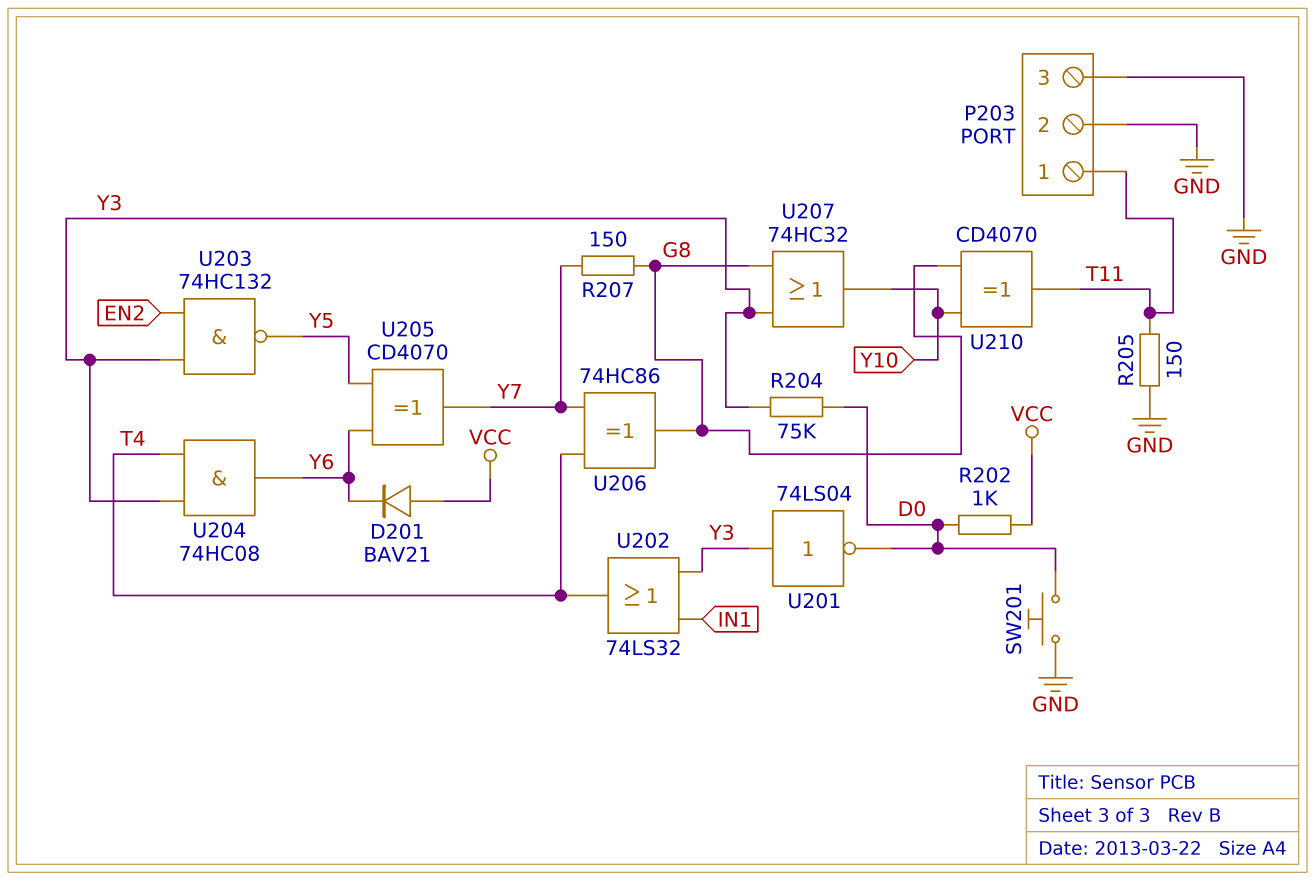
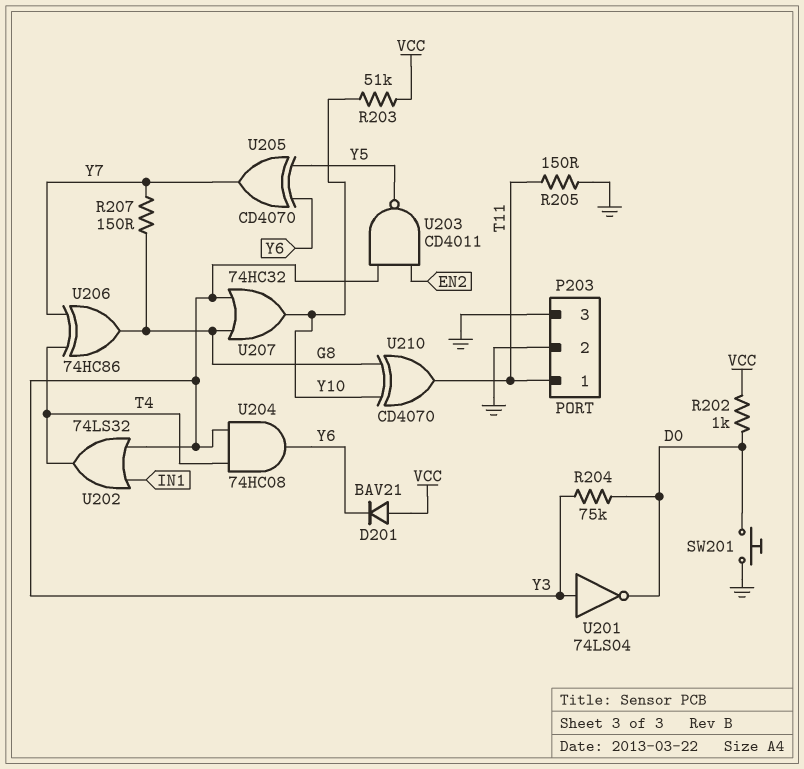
R203: none -> 51k (VCC, Y10)
U203: NAND 74HC132 (in EN2, in Y3, out Y5) -> NAND CD4011 (in EN2, in Y3, out Y5)

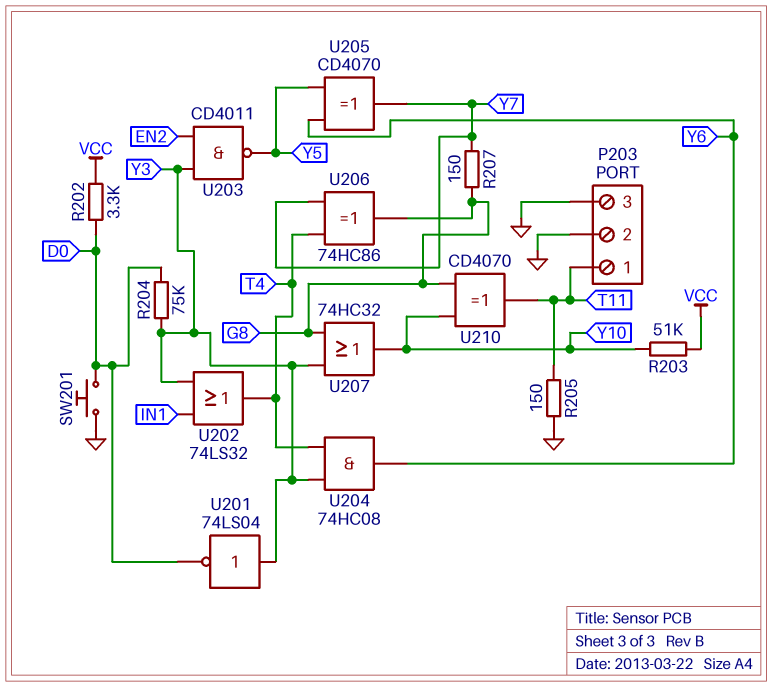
D201: diode BAV21 (A VCC, K Y6) -> none
R202: 1k (D0, VCC) -> 3.3k (D0, VCC)

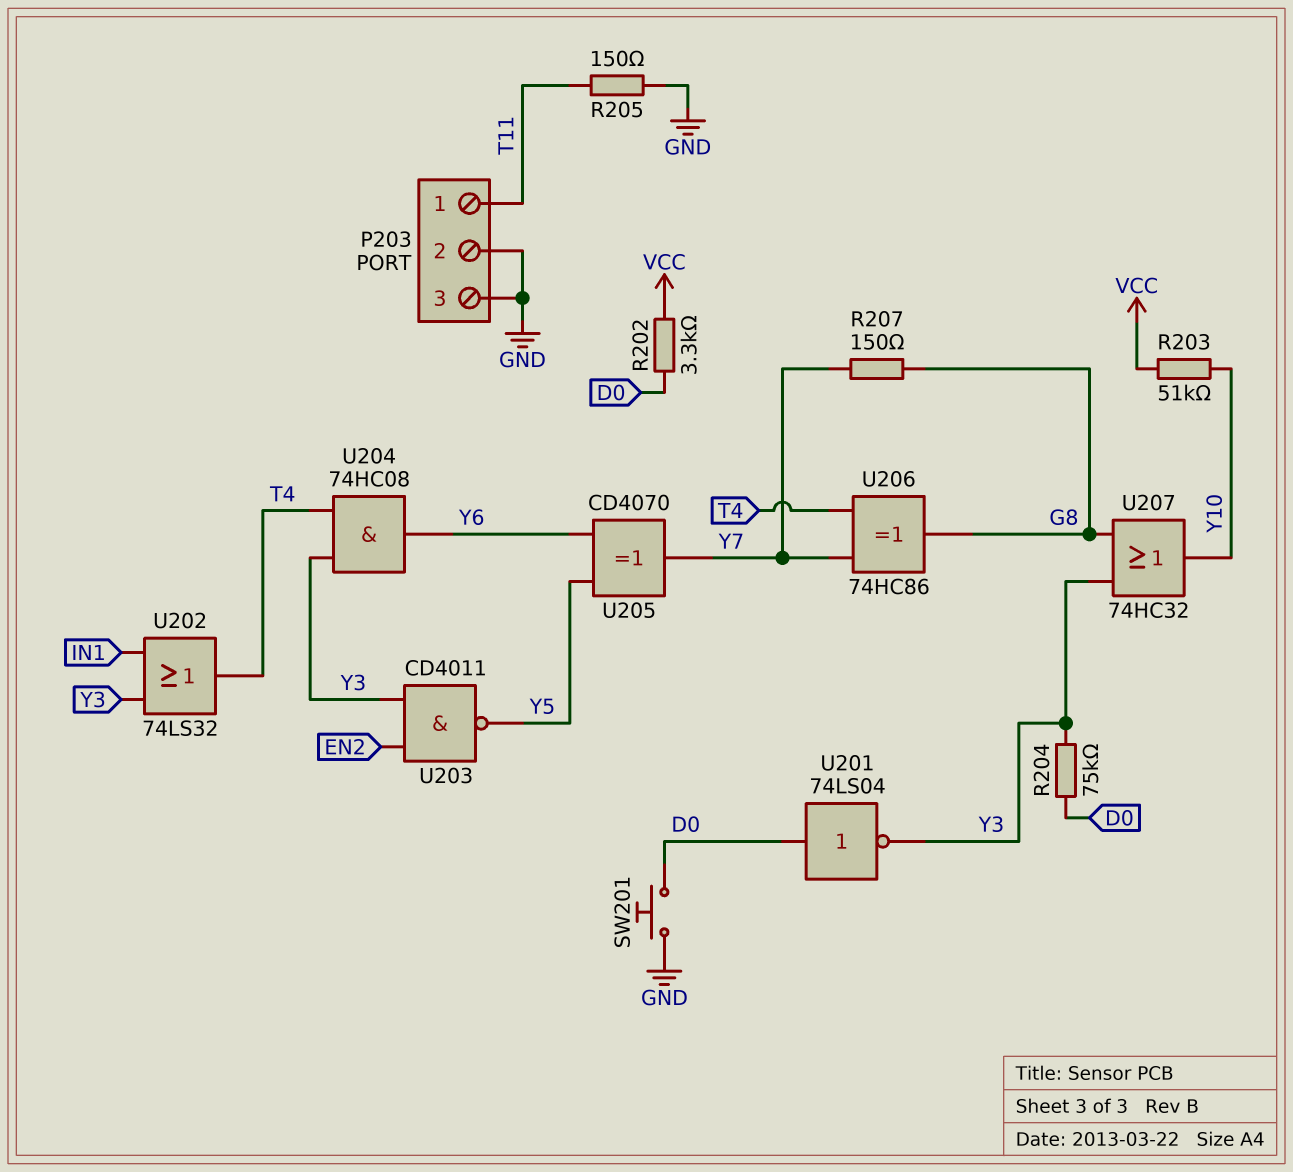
U201: NOT 74LS04 (in Y3, out D0) -> NOT 74LS04 (in D0, out Y3)
U210: XOR CD4070 (in G8, in Y10, out T11) -> none

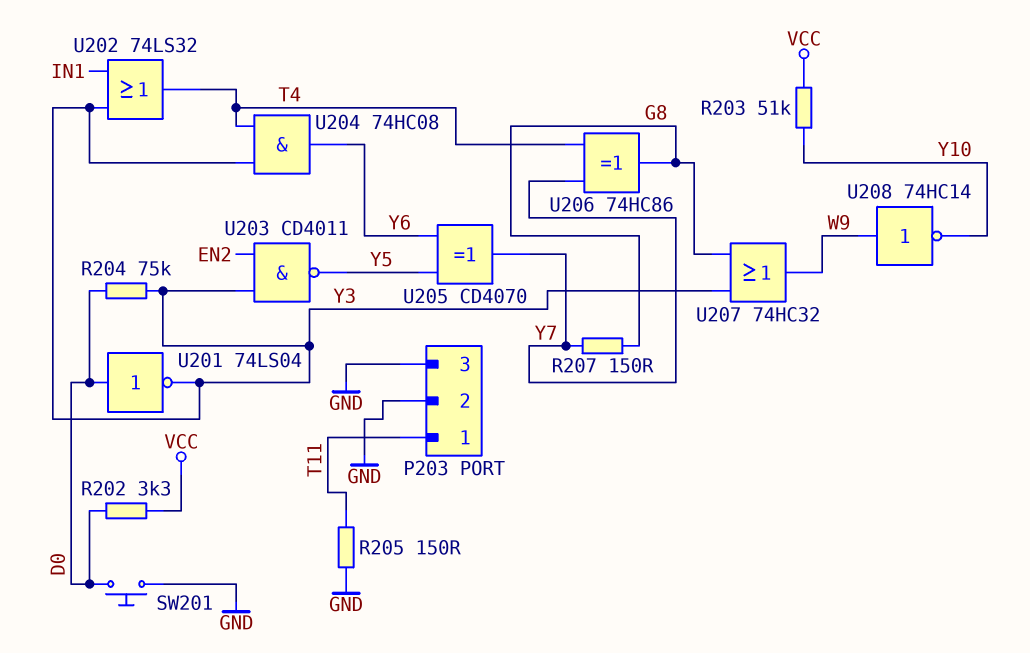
U207: OR 74HC32 (in G8, in Y3, out Y10) -> OR 74HC32 (in G8, in Y3, out W9)
U208: none -> NOT 74HC14 (in W9, out Y10)

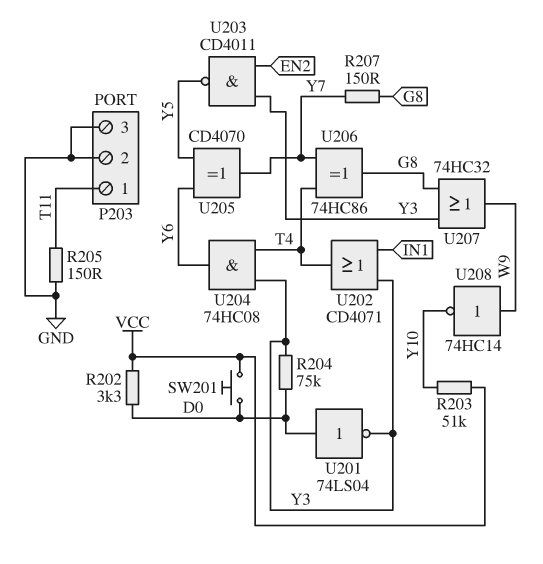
SW201: button (D0, GND) -> button (D0, VCC)
U202: OR 74LS32 (in IN1, in Y3, out T4) -> OR CD4071 (in IN1, in Y3, out T4)

